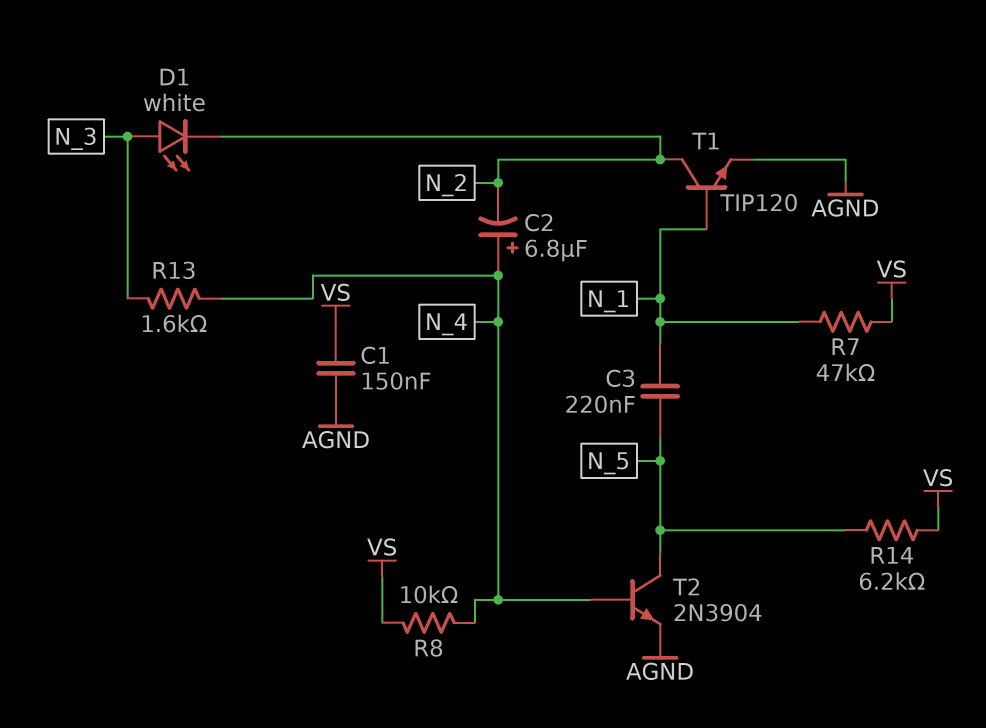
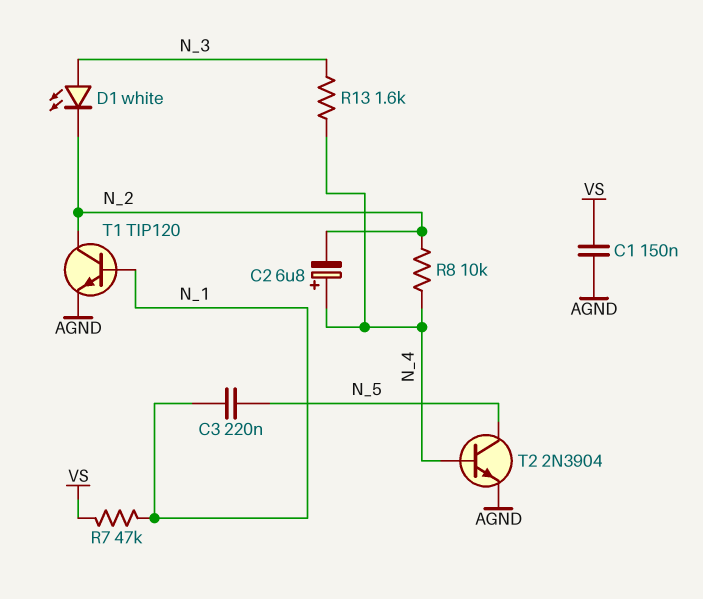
R8: 10k (N_4, VS) -> 10k (N_2, N_4)
R14: 6.2k (N_5, VS) -> none

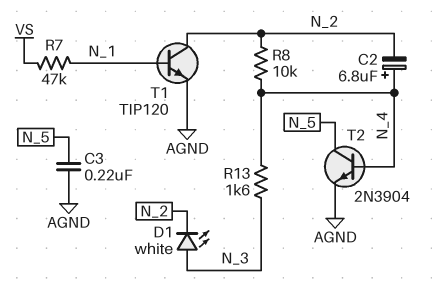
C1: 150nF (AGND, VS) -> none
C3: 220nF (N_1, N_5) -> 220nF (AGND, N_5)

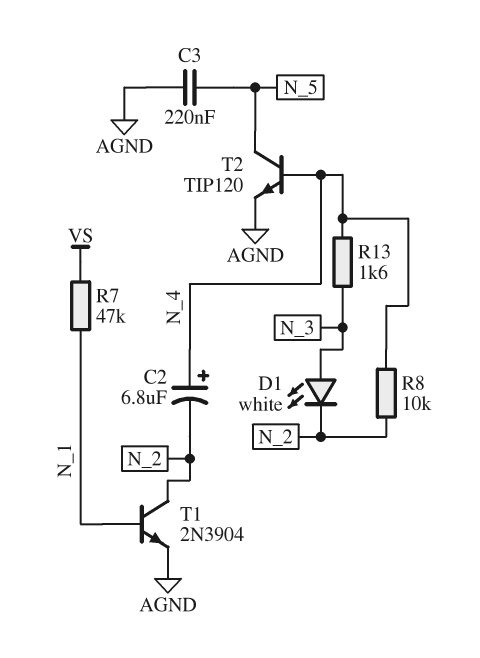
T1: NPN TIP120 (B N_1, C N_2, E AGND) -> NPN 2N3904 (B N_1, C N_2, E AGND)
T2: NPN 2N3904 (B N_4, C N_5, E AGND) -> NPN TIP120 (B N_4, C N_5, E AGND)

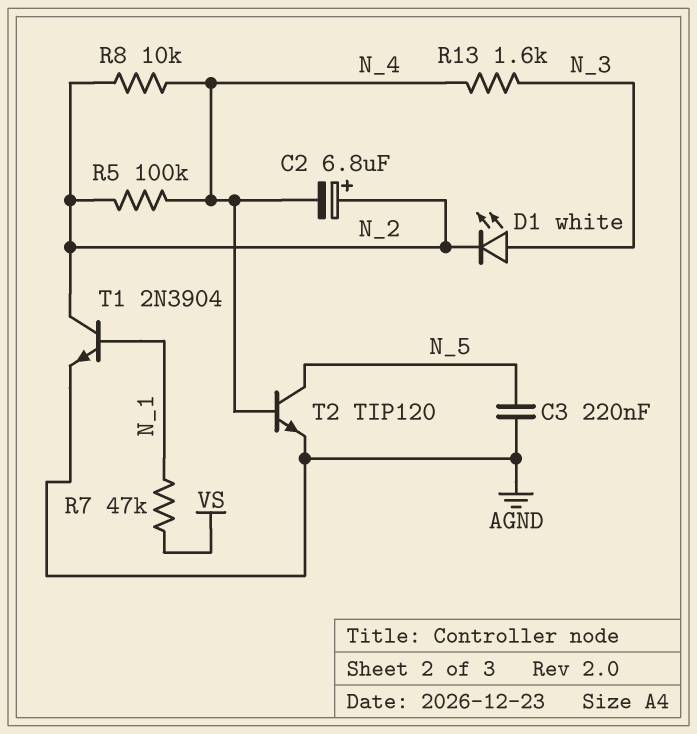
C2: 6.8uF (plus N_4, minus N_2) -> 6.8uF (plus N_2, minus N_4)
R5: none -> 100k (N_2, N_4)

